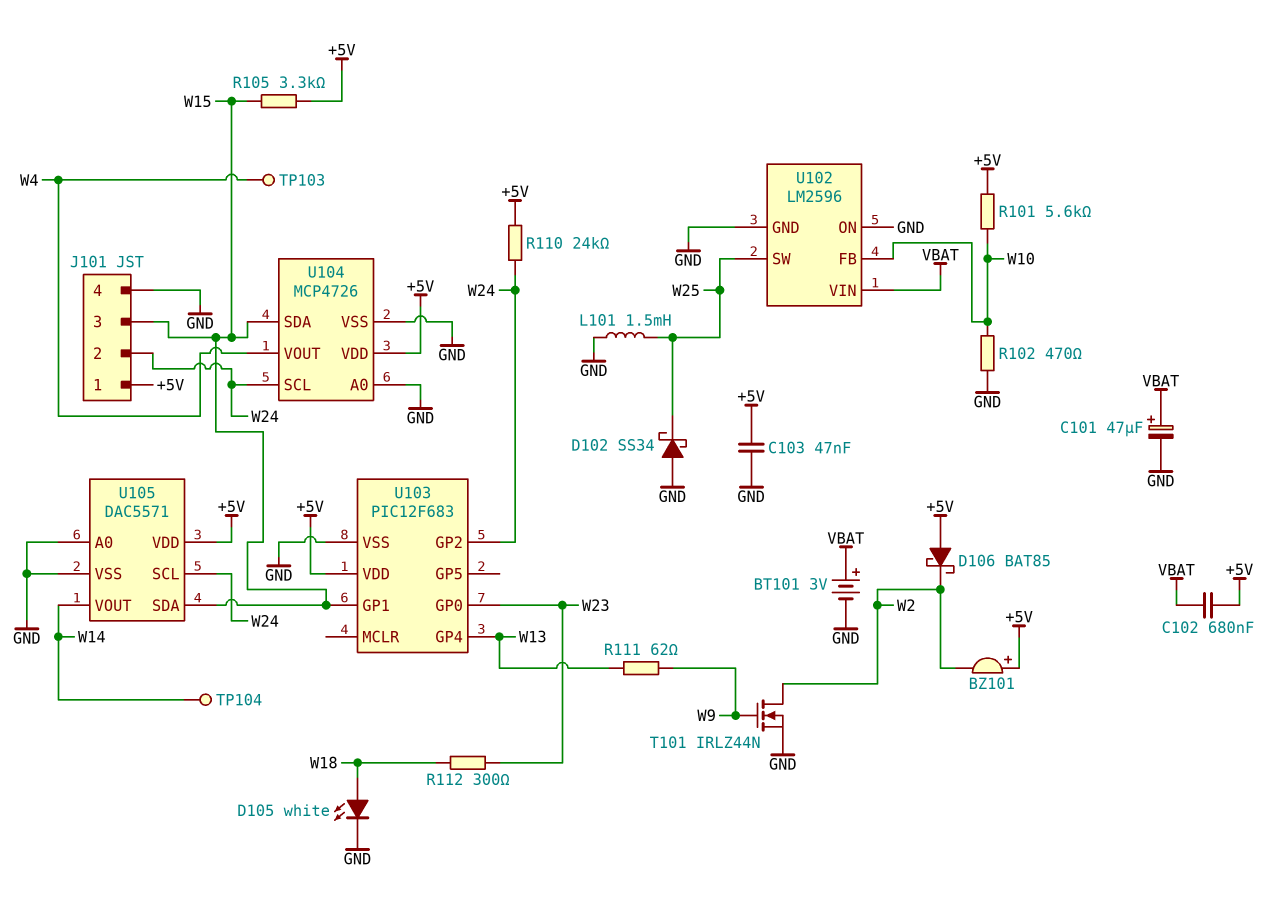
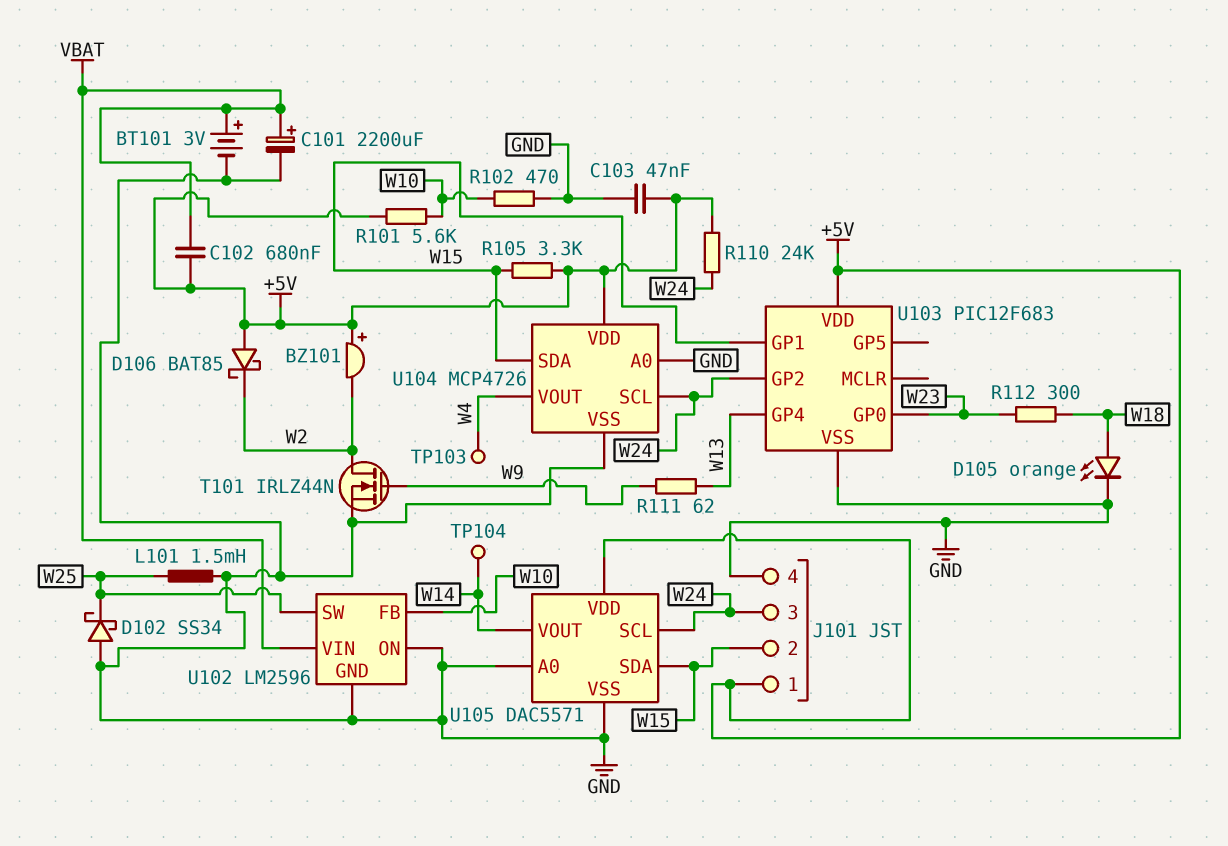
C101: 47uF (plus VBAT, minus GND) -> 2200uF (plus VBAT, minus GND)
D105: LED white (A W18, K GND) -> LED orange (A W18, K GND)
J101 pin 2: W24 -> W15
J101 pin 3: W15 -> W24

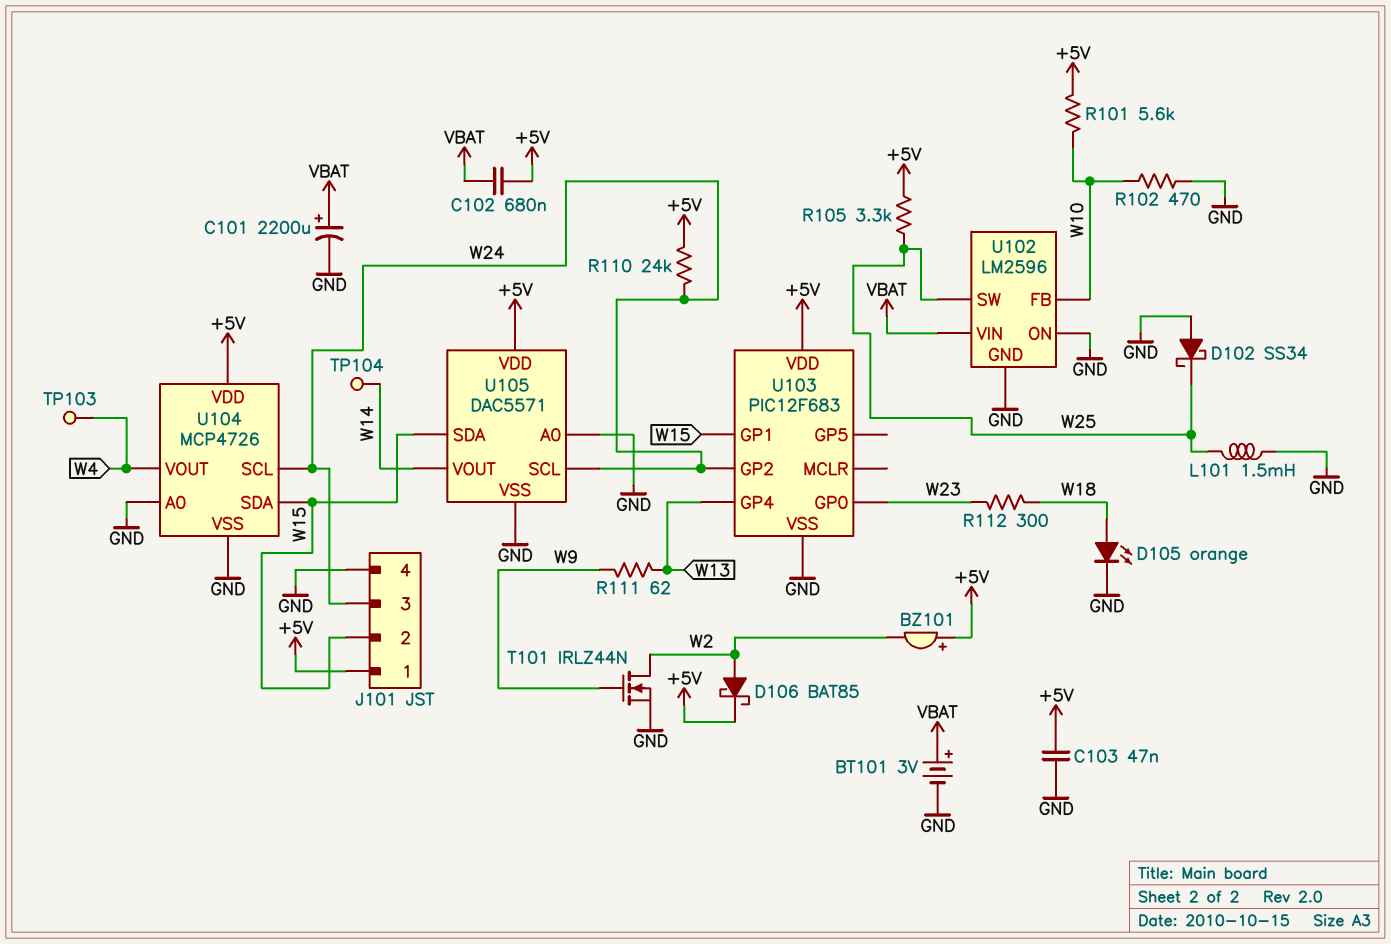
D106: schottky BAT85 (A +5V, K W2) -> schottky BAT85 (A W2, K +5V)
R105: 3.3k (+5V, W15) -> 3.3k (+5V, W25)

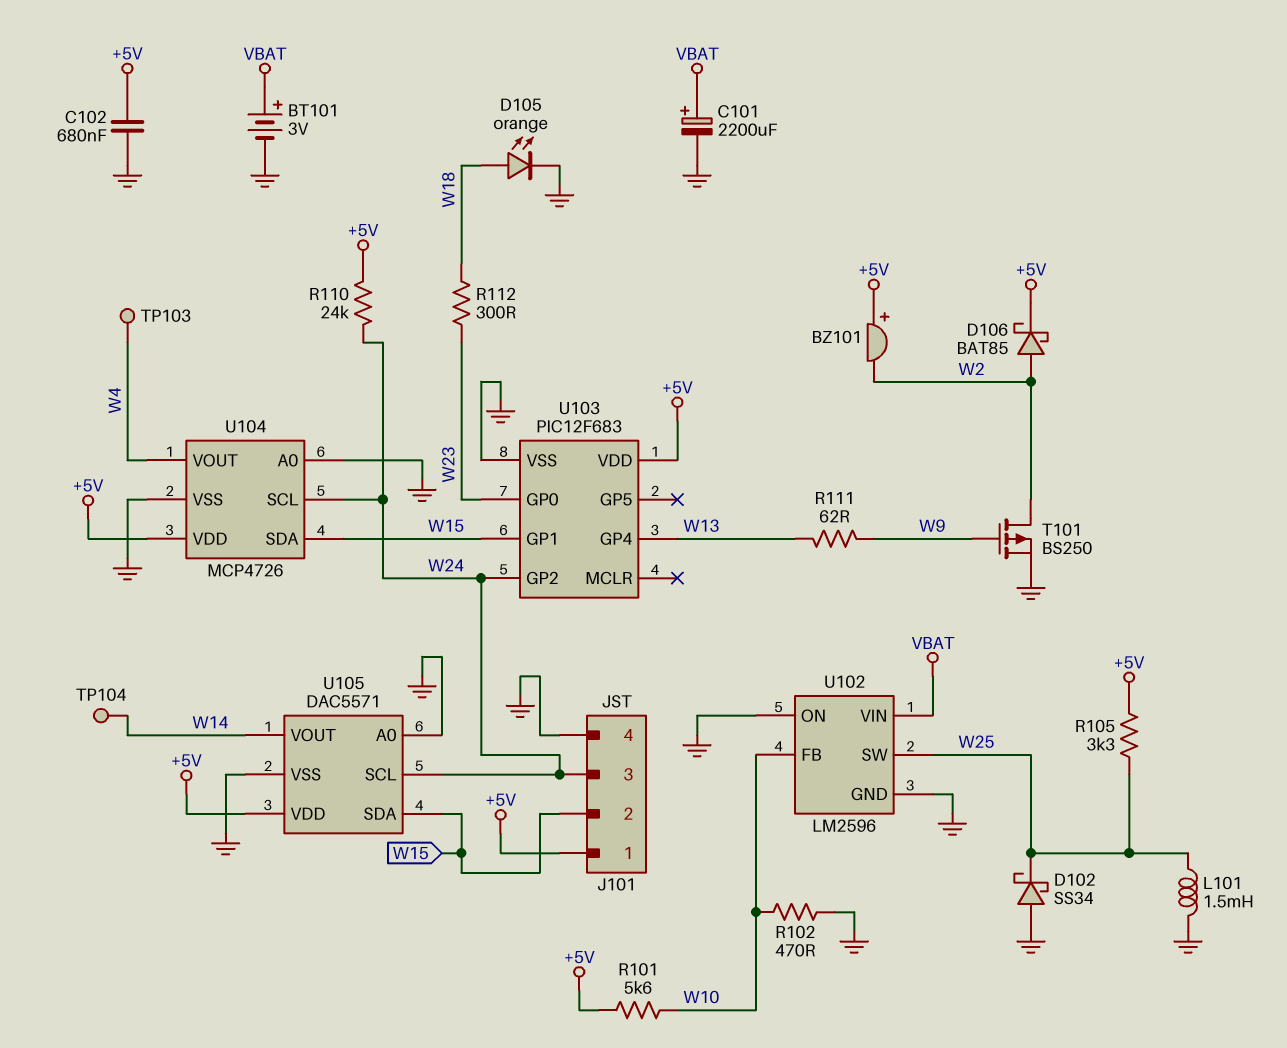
C102: 680nF (+5V, VBAT) -> 680nF (+5V, GND)
C103: 47nF (+5V, GND) -> none
T101: NMOS IRLZ44N (G W9, D W2, S GND) -> PMOS BS250 (G W9, D W2, S GND)

